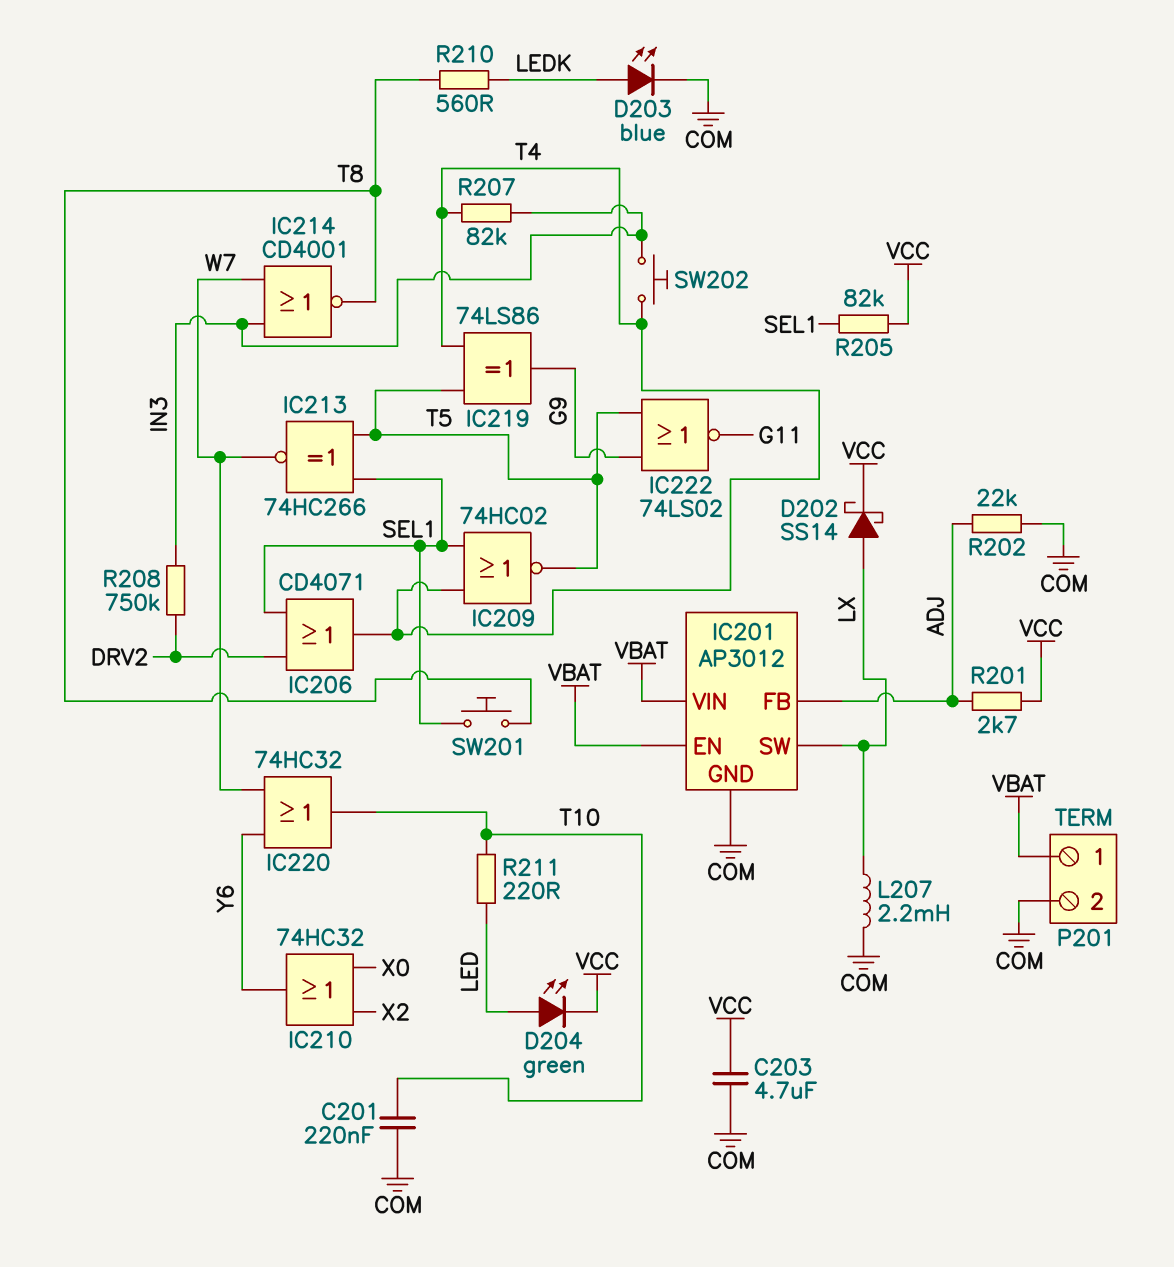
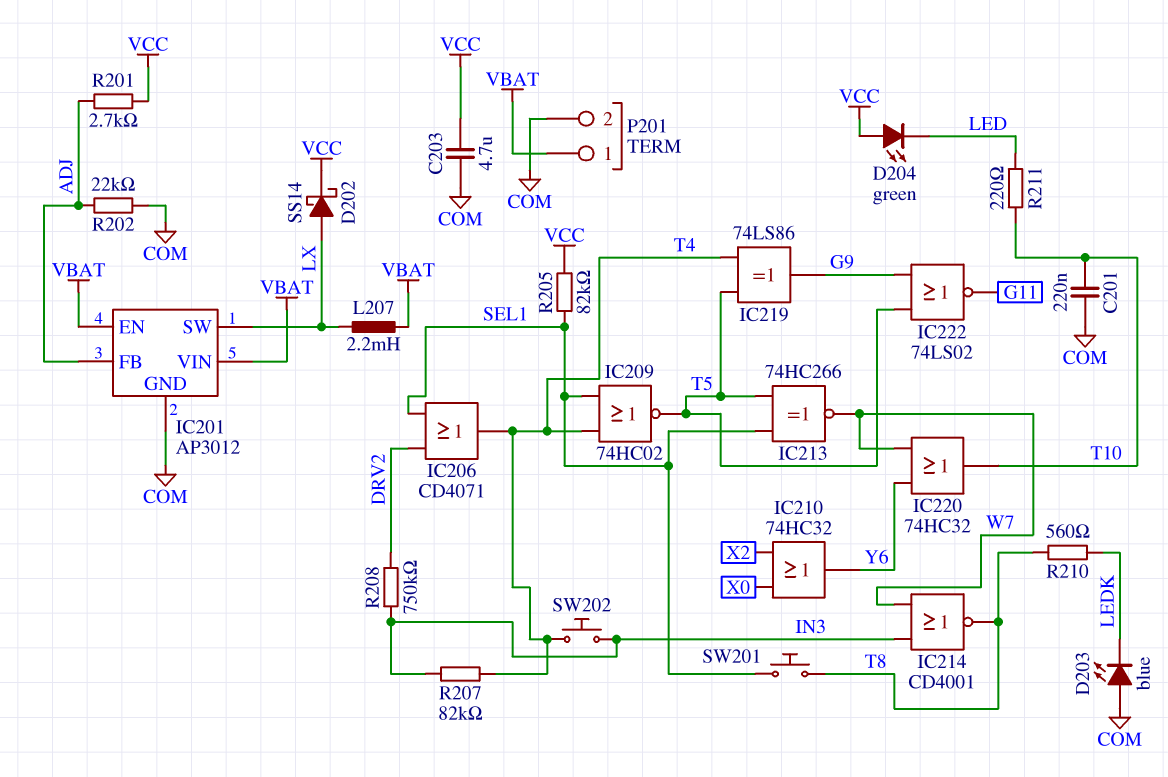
D203: LED blue (A LEDK, K COM) -> LED blue (A COM, K LEDK)
D204: LED green (A LED, K VCC) -> LED green (A VCC, K LED)
L207: 2.2mH (COM, LX) -> 2.2mH (LX, VBAT)

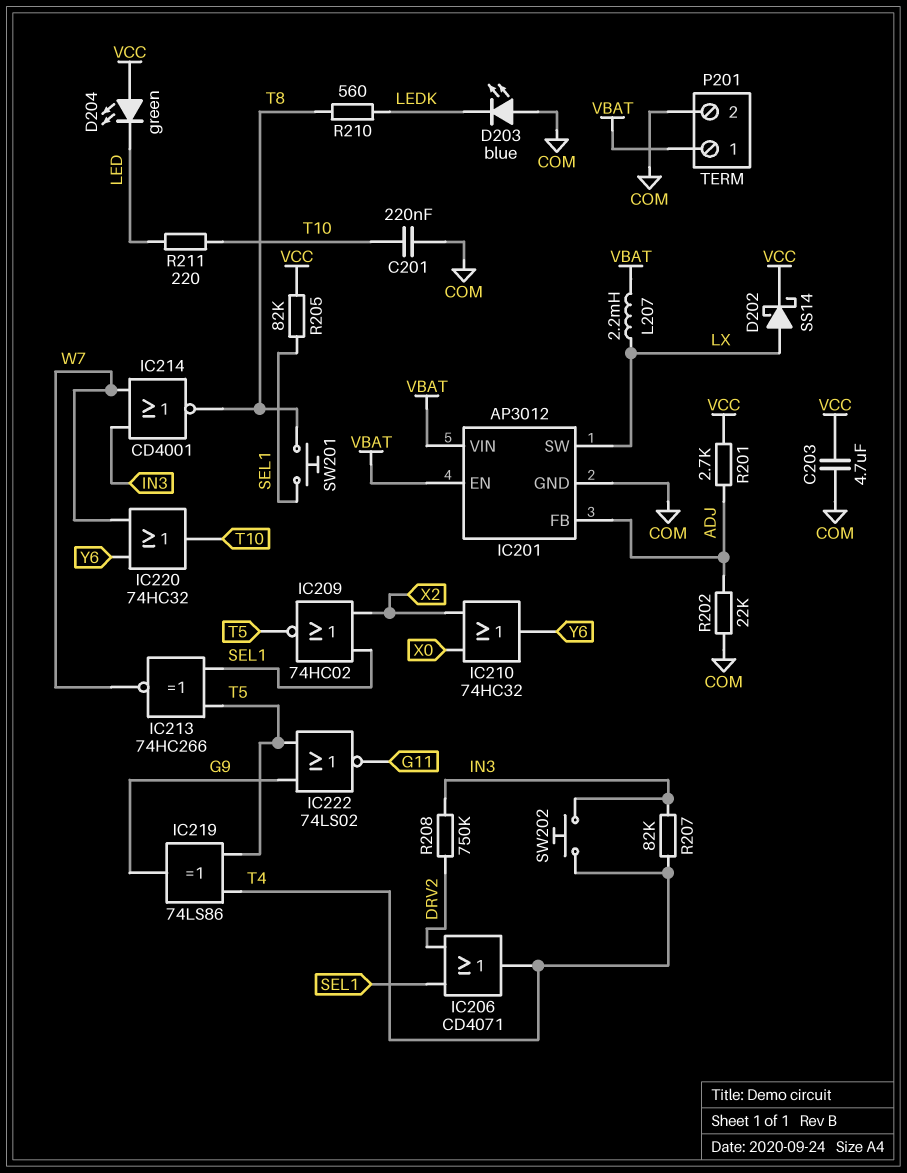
IC209: NOR 74HC02 (in SEL1, in T4, out T5) -> NOR 74HC02 (in SEL1, in X2, out T5)

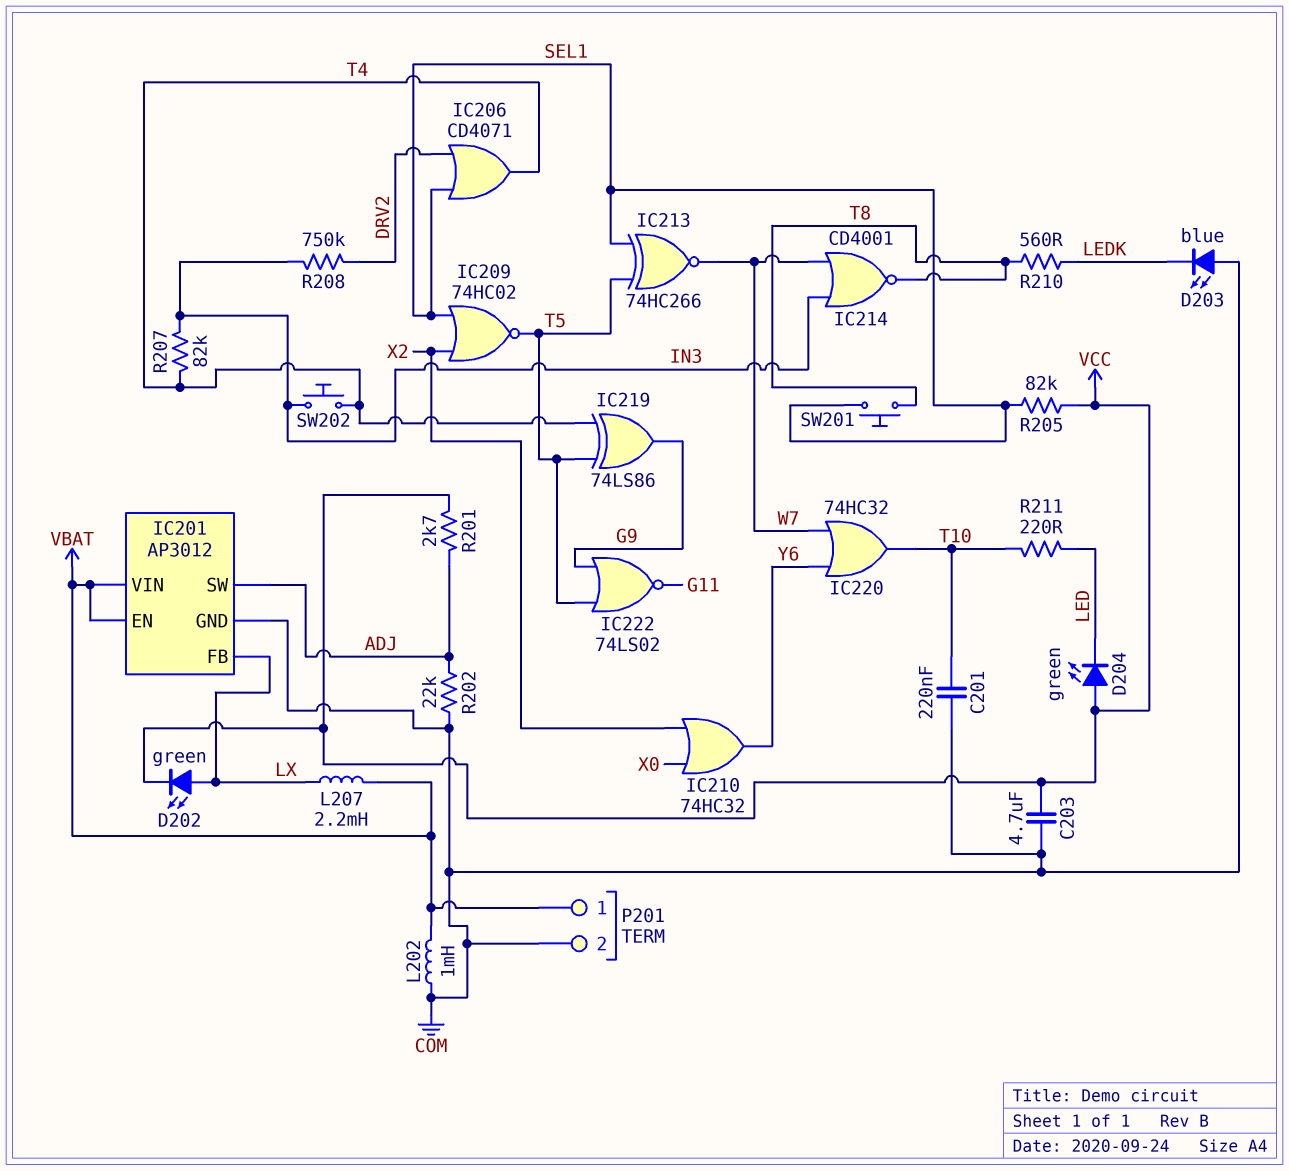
D202: schottky SS14 (A LX, K VCC) -> LED green (A LX, K VCC)
IC201 pin FB: ADJ -> LX
IC201 pin SW: LX -> ADJ
L202: none -> 1mH (COM, VBAT)

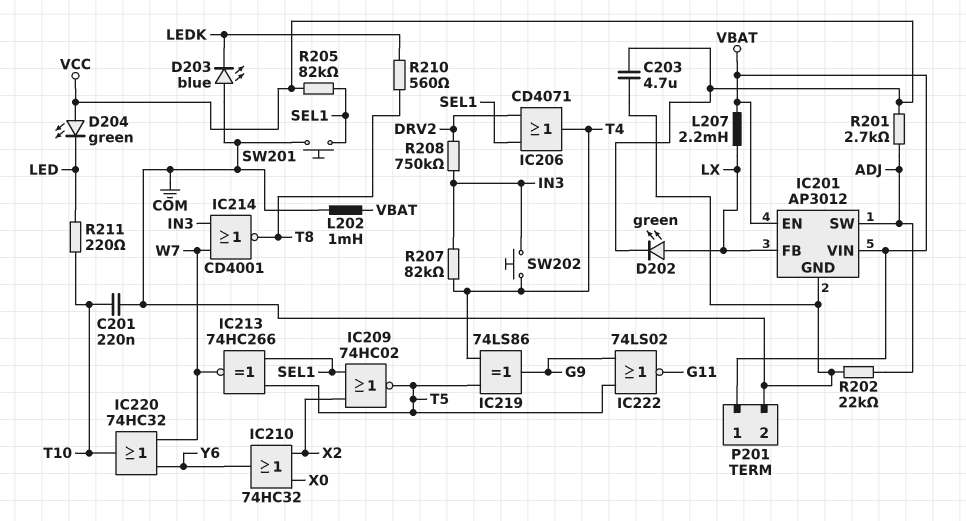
SW201: button (SEL1, T8) -> button (COM, SEL1)

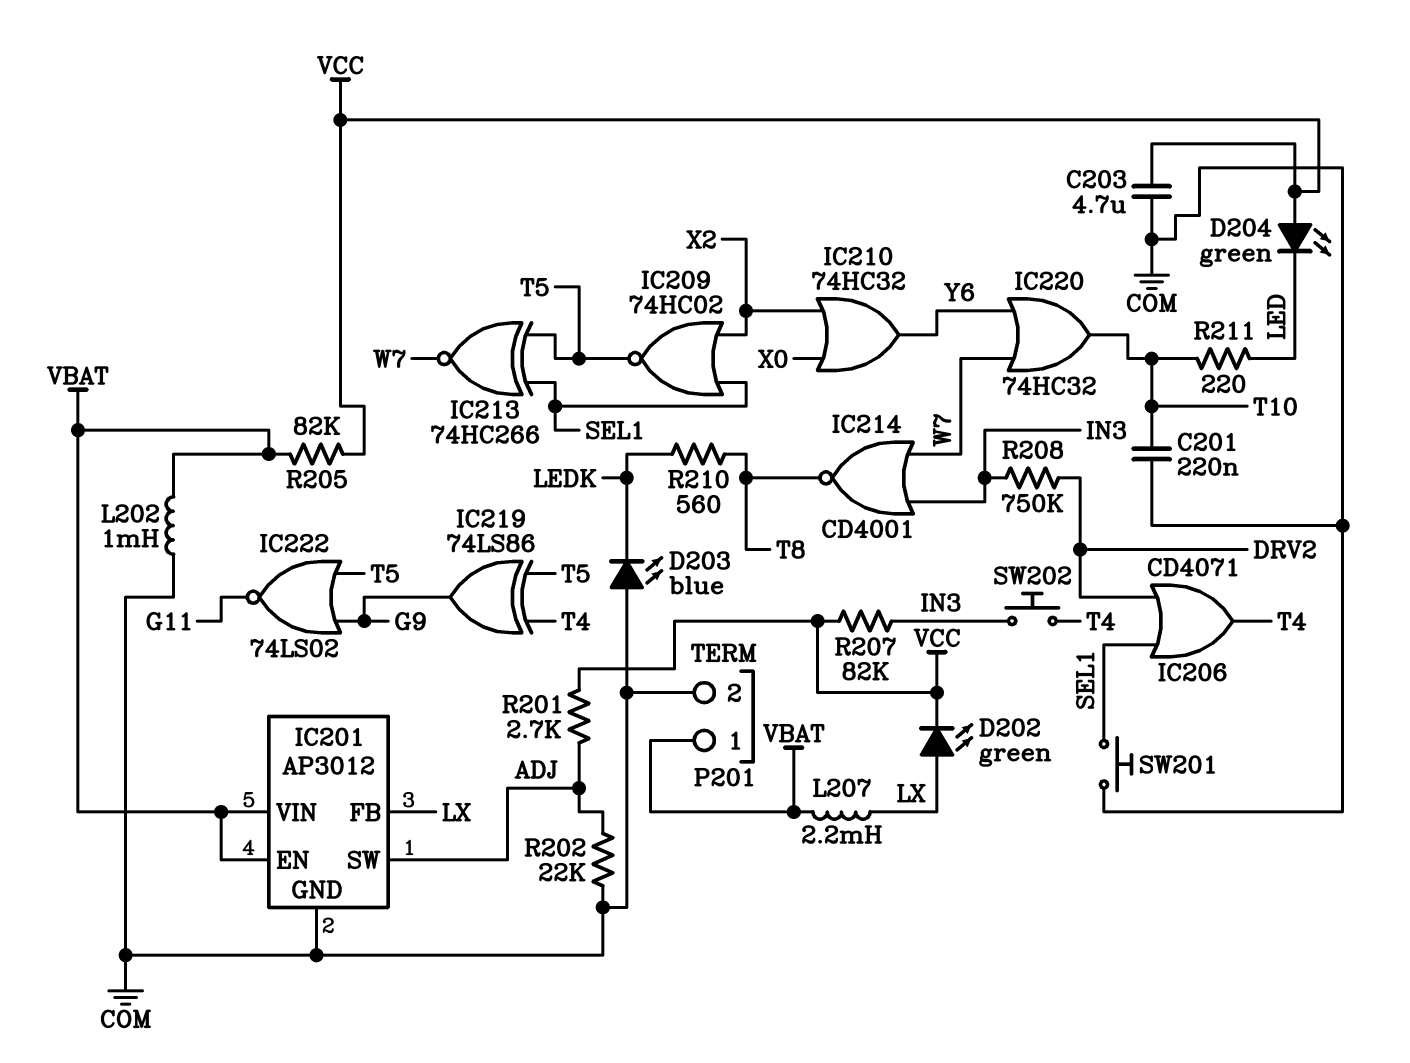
R205: 82k (SEL1, VCC) -> 82k (VBAT, VCC)
R207: 82k (IN3, T4) -> 82k (IN3, VCC)

